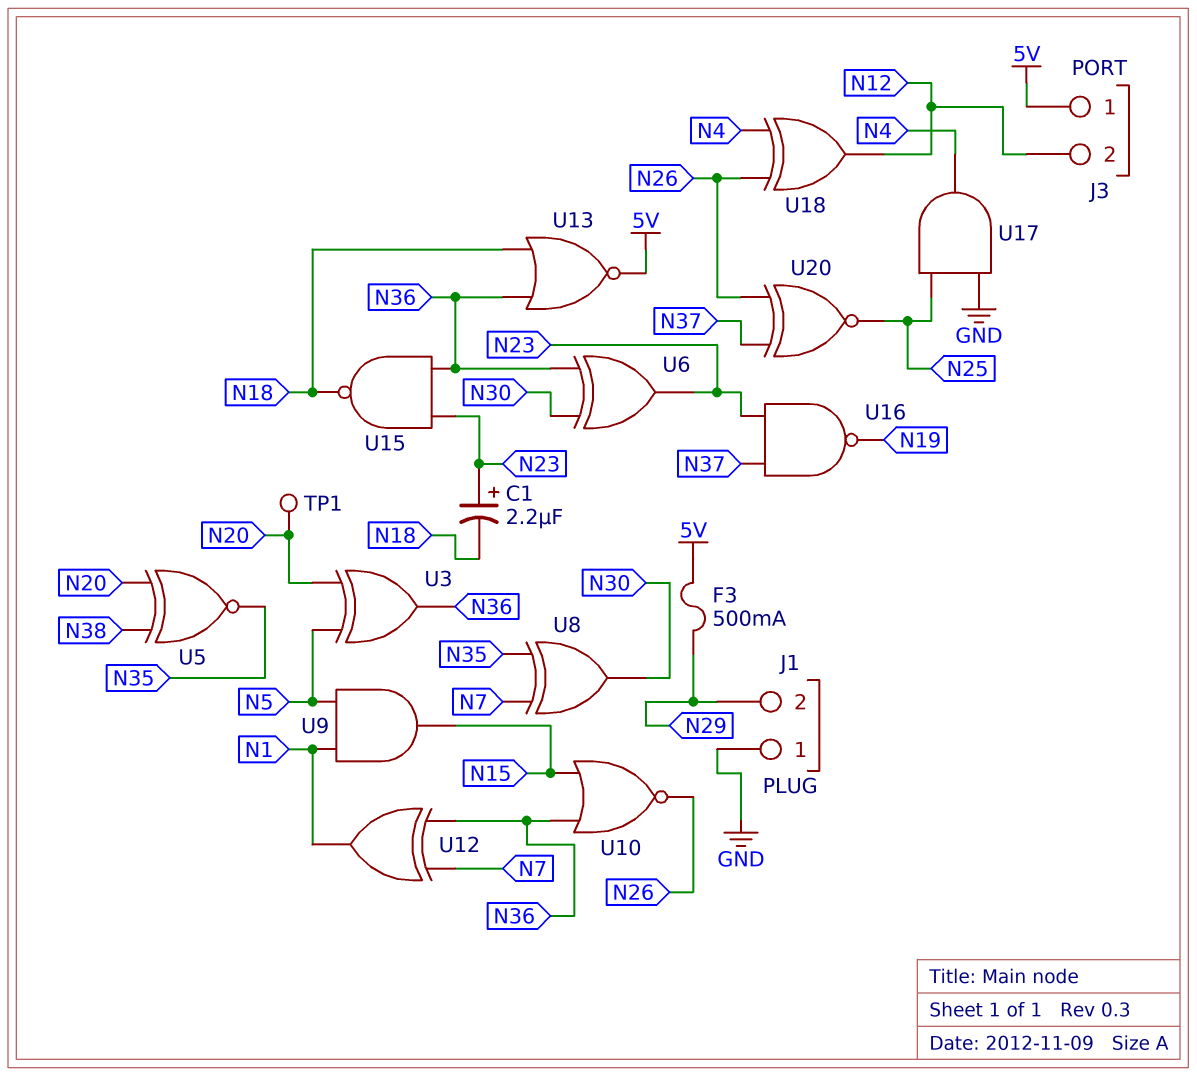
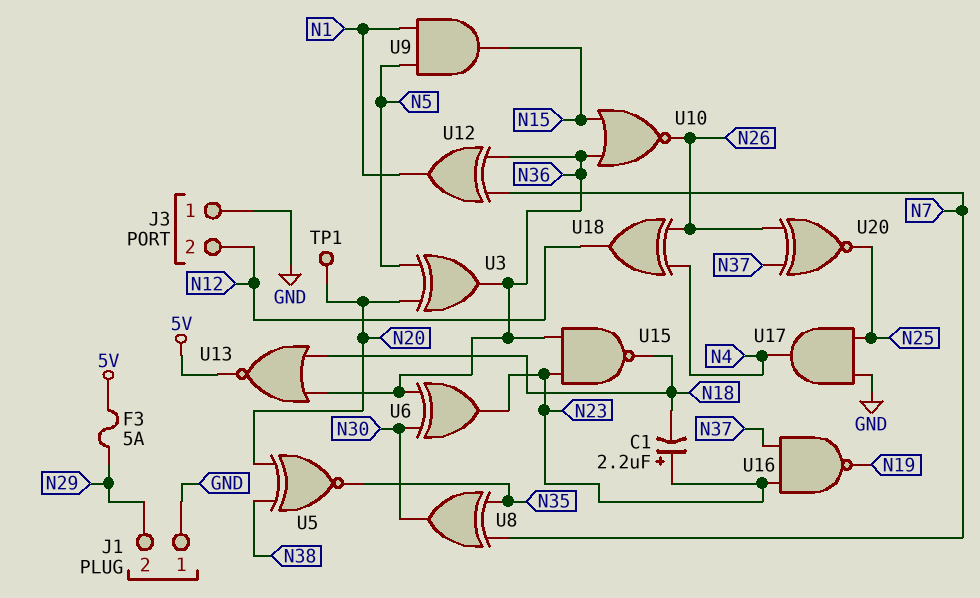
F3: 500mA (5V, N29) -> 5A (5V, N29)
J3 pin 1: 5V -> GND

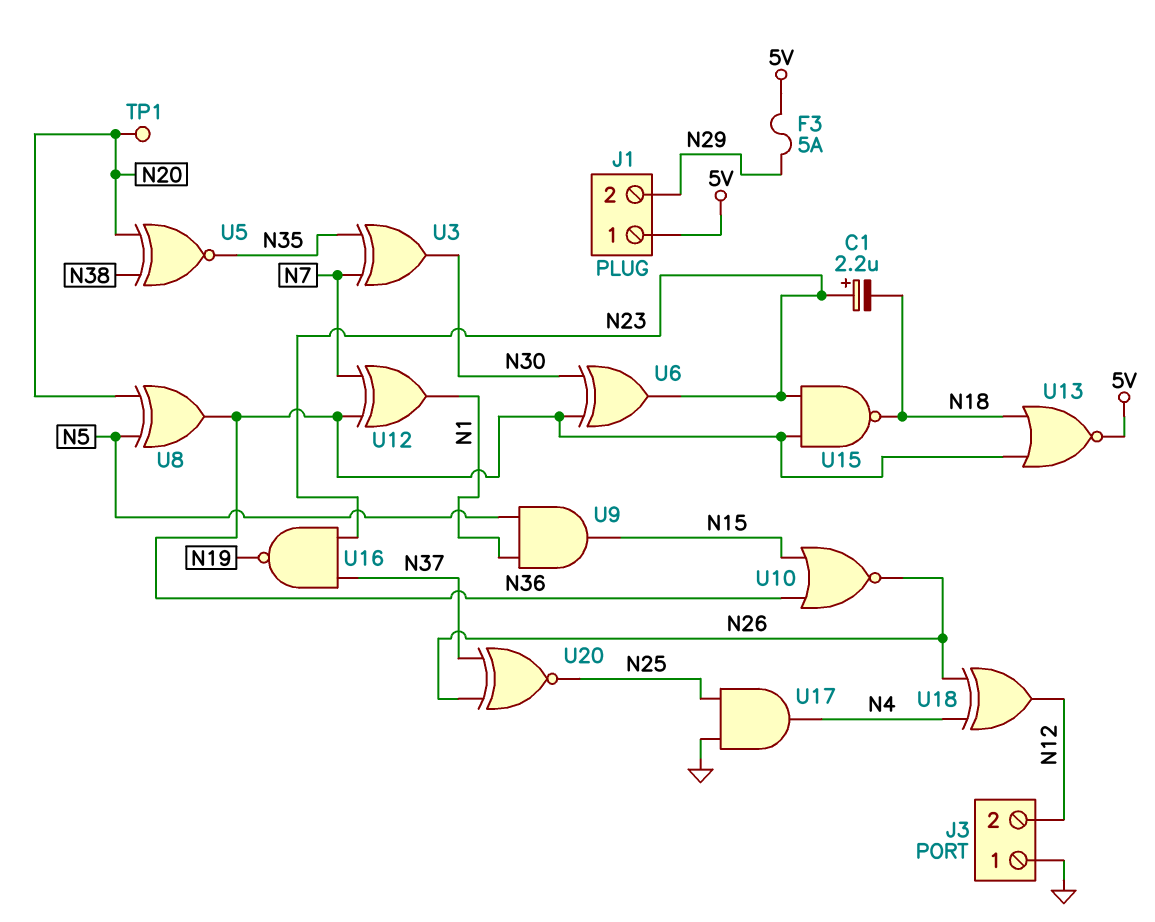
J1 pin 1: GND -> 5V
U3: XOR (in N5, in N20, out N36) -> XOR (in N7, in N35, out N30)
U8: XOR (in N7, in N35, out N30) -> XOR (in N5, in N20, out N36)

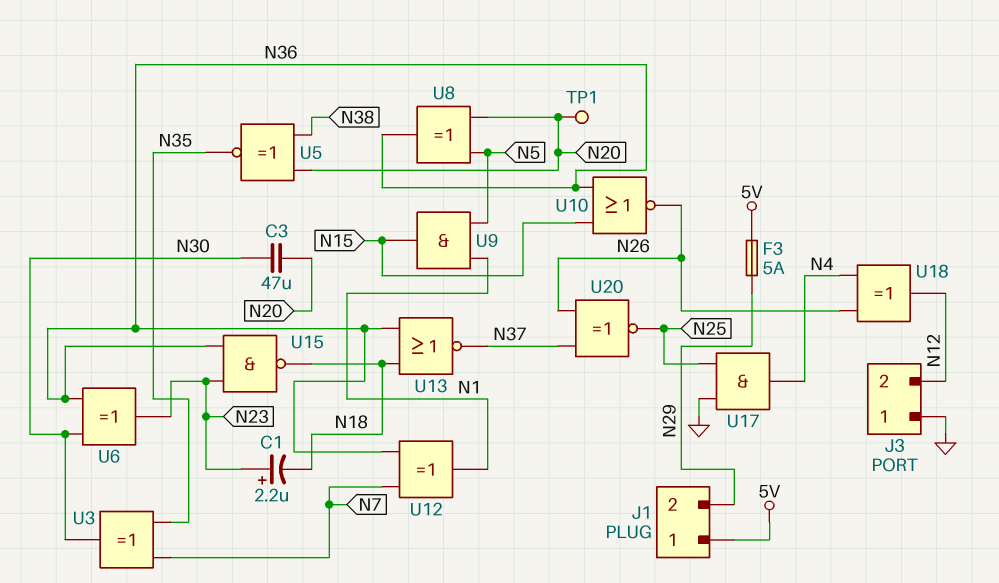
C3: none -> 47uF (N20, N30)
U13: NOR (in N18, in N36, out 5V) -> NOR (in N18, in N36, out N37)
U16: NAND (in N23, in N37, out N19) -> none

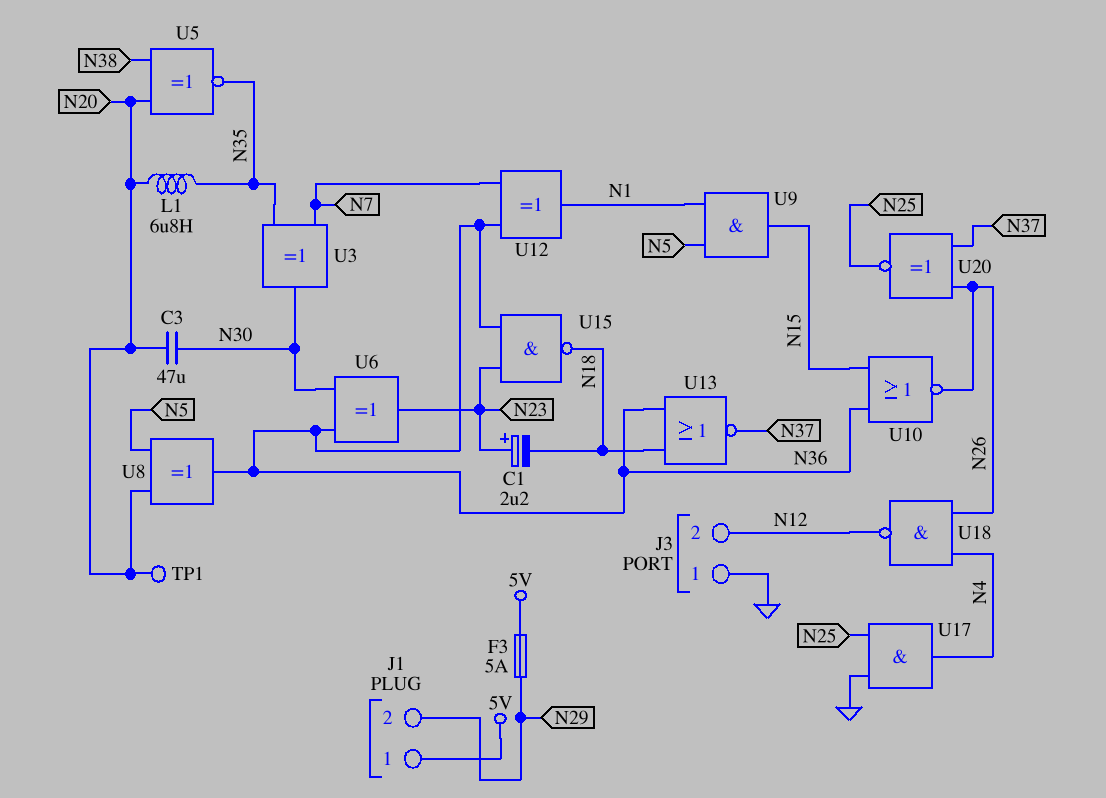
L1: none -> 6.8uH (N20, N35)
U18: XOR (in N4, in N26, out N12) -> NAND (in N4, in N26, out N12)

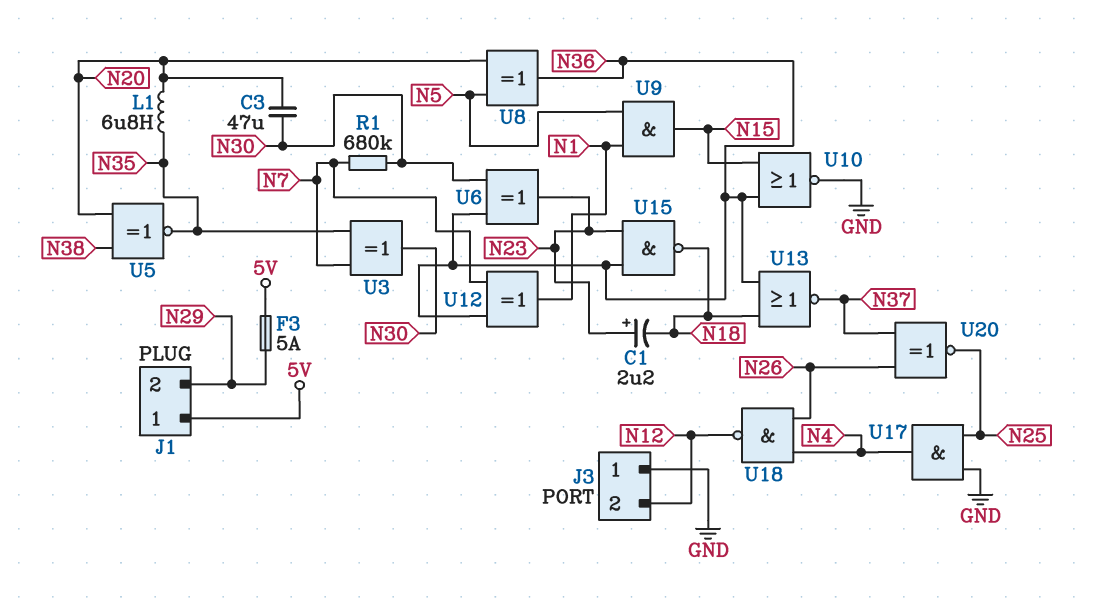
R1: none -> 680k (N7, N30)
TP1: test point (N20) -> none
U10: NOR (in N15, in N36, out N26) -> NOR (in N15, in N36, out GND)

